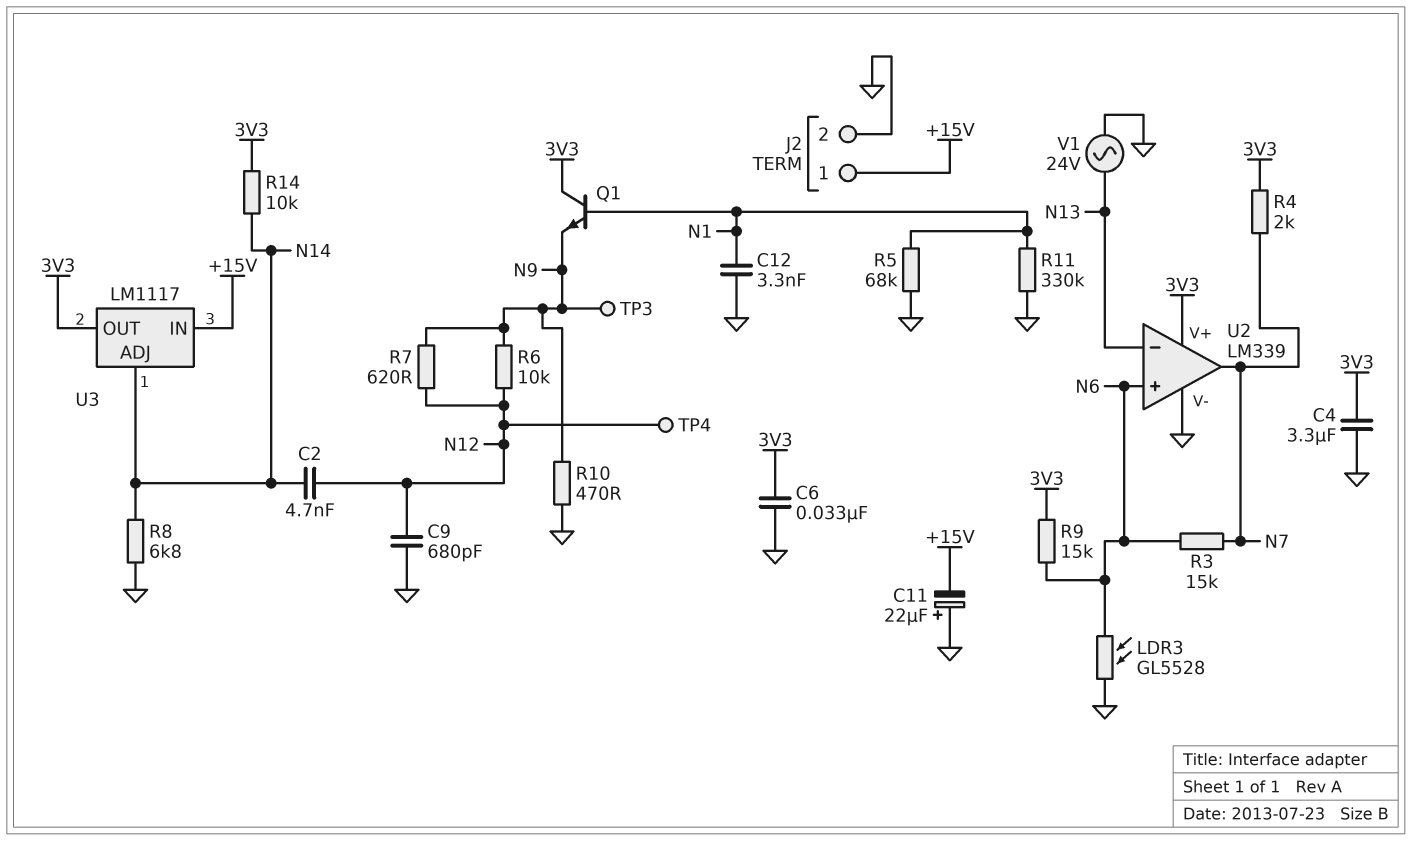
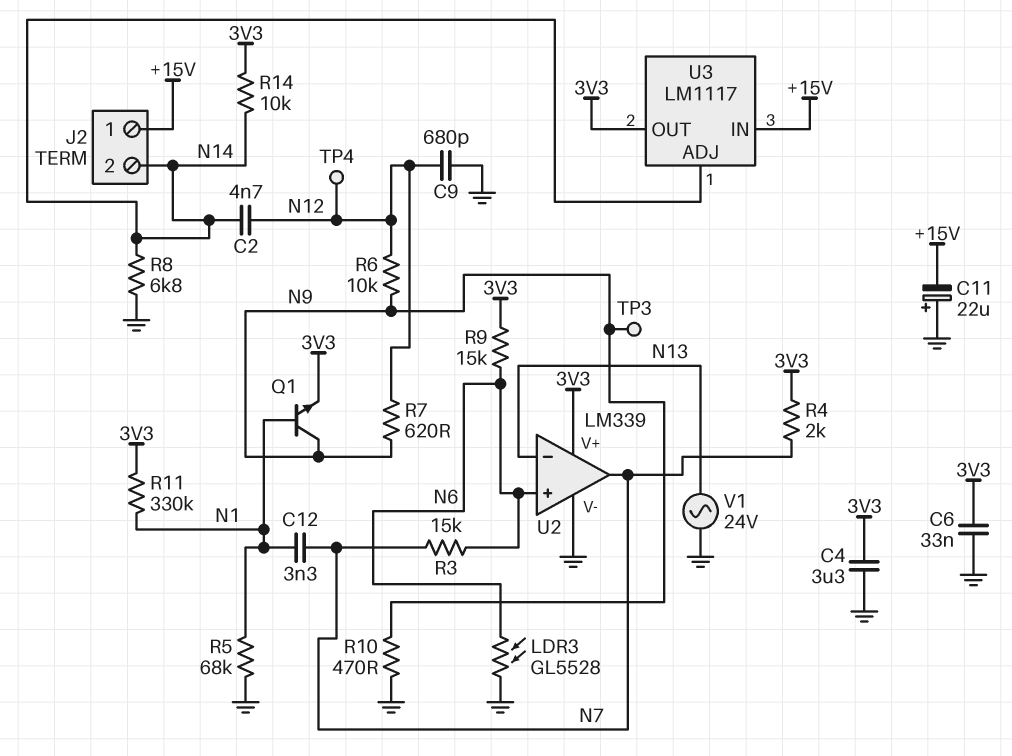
C12: 3.3nF (GND, N1) -> 3.3nF (N1, N7)
J2 pin 2: GND -> N14
Q1: NPN (B N1, C 3V3, E N9) -> NPN (B N1, C N9, E 3V3)
R11: 330k (GND, N1) -> 330k (3V3, N1)

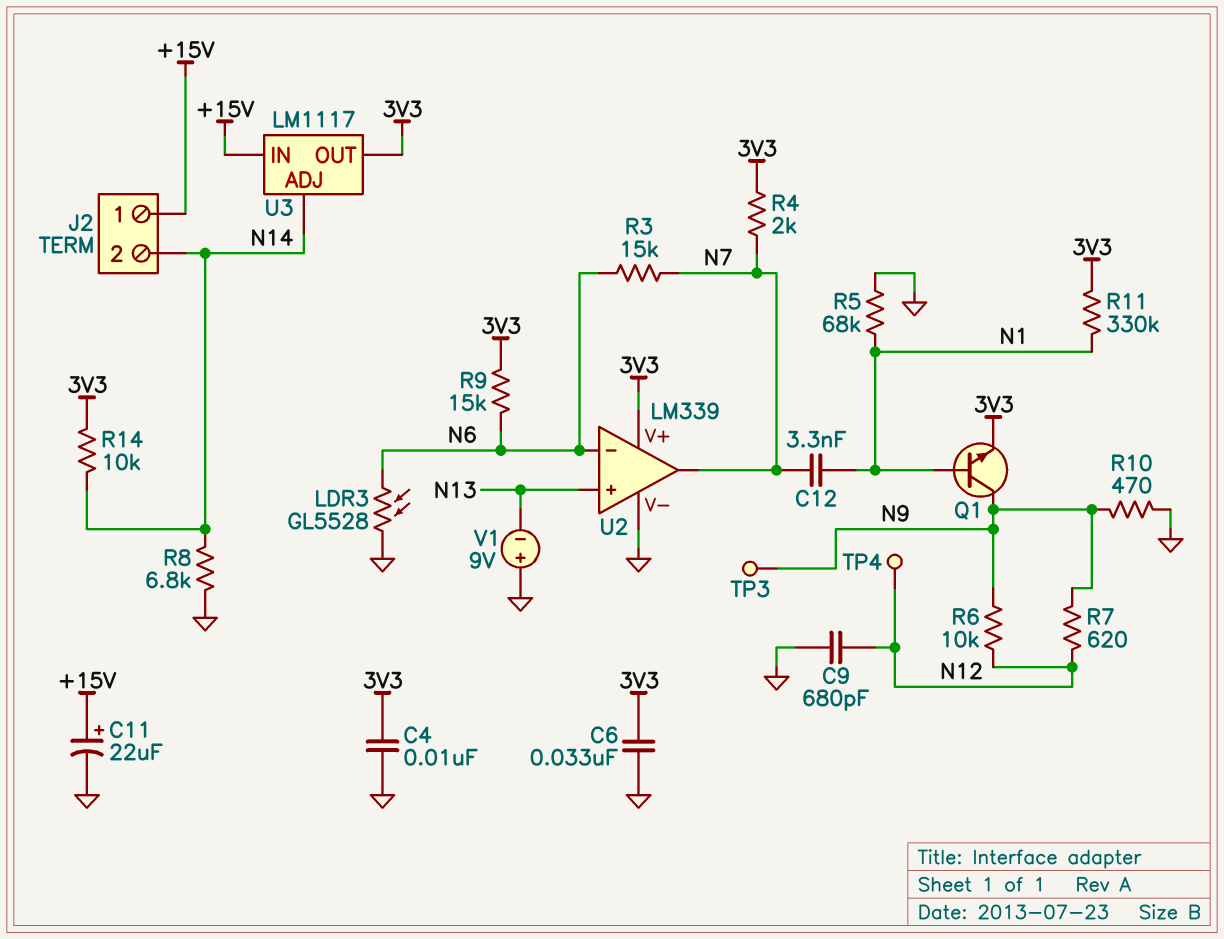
C2: 4.7nF (N12, N14) -> none
C4: 3.3uF (3V3, GND) -> 10nF (3V3, GND)
C11: 22uF (plus GND, minus +15V) -> 22uF (plus +15V, minus GND)
U2 pin in+: N6 -> N13
U2 pin in-: N13 -> N6
V1: AC 24V (GND, N13) -> 9V (plus GND, minus N13)

